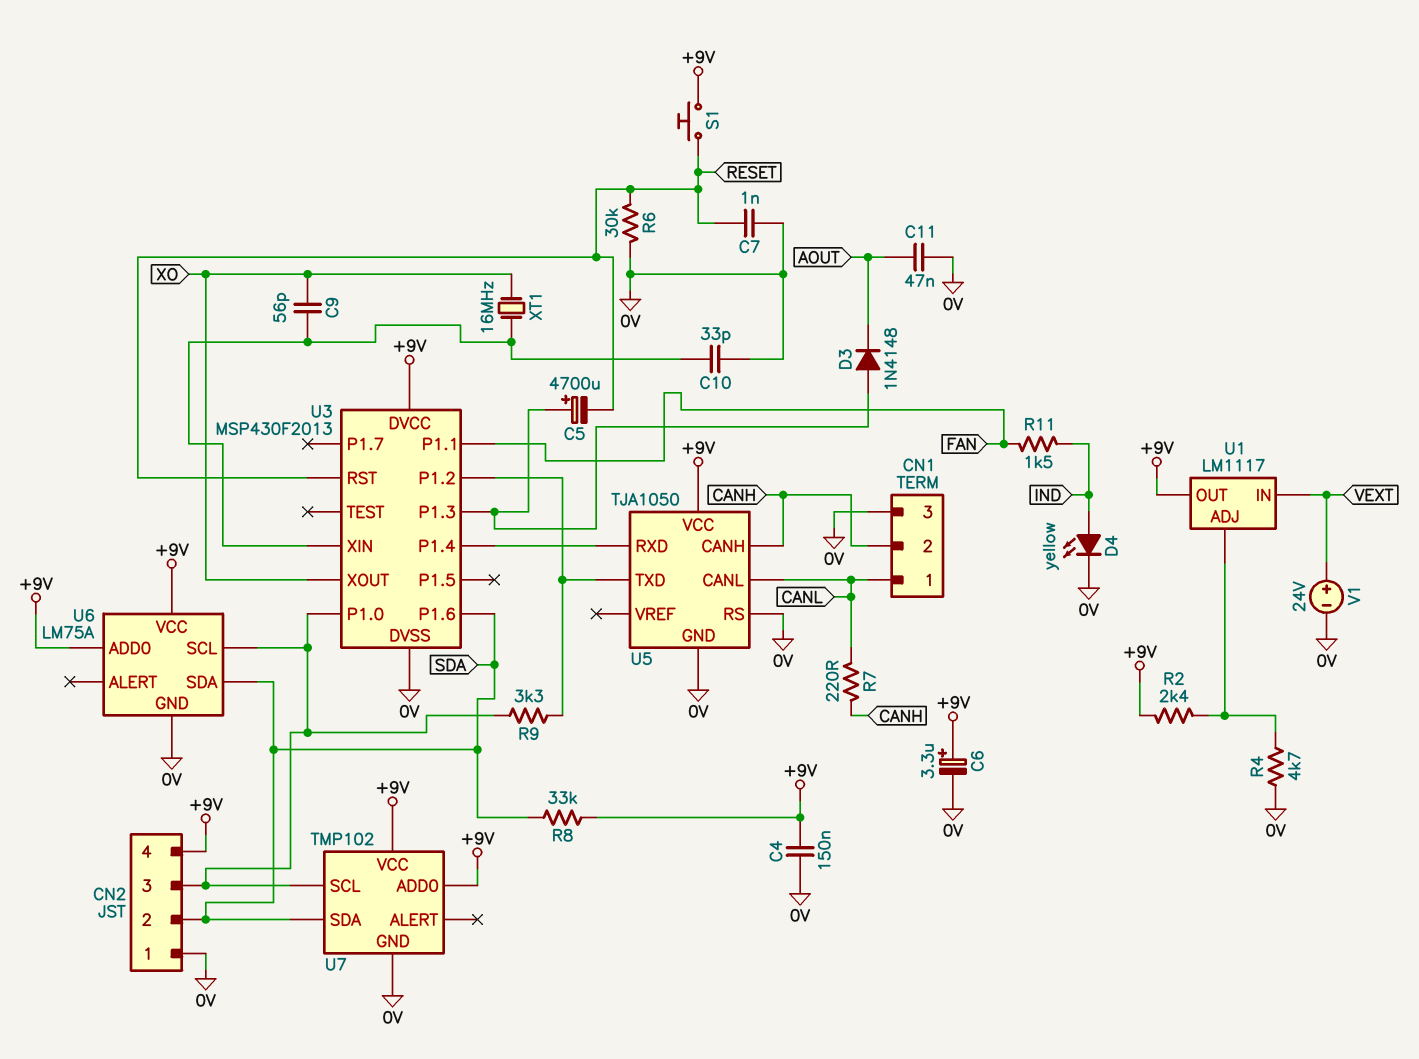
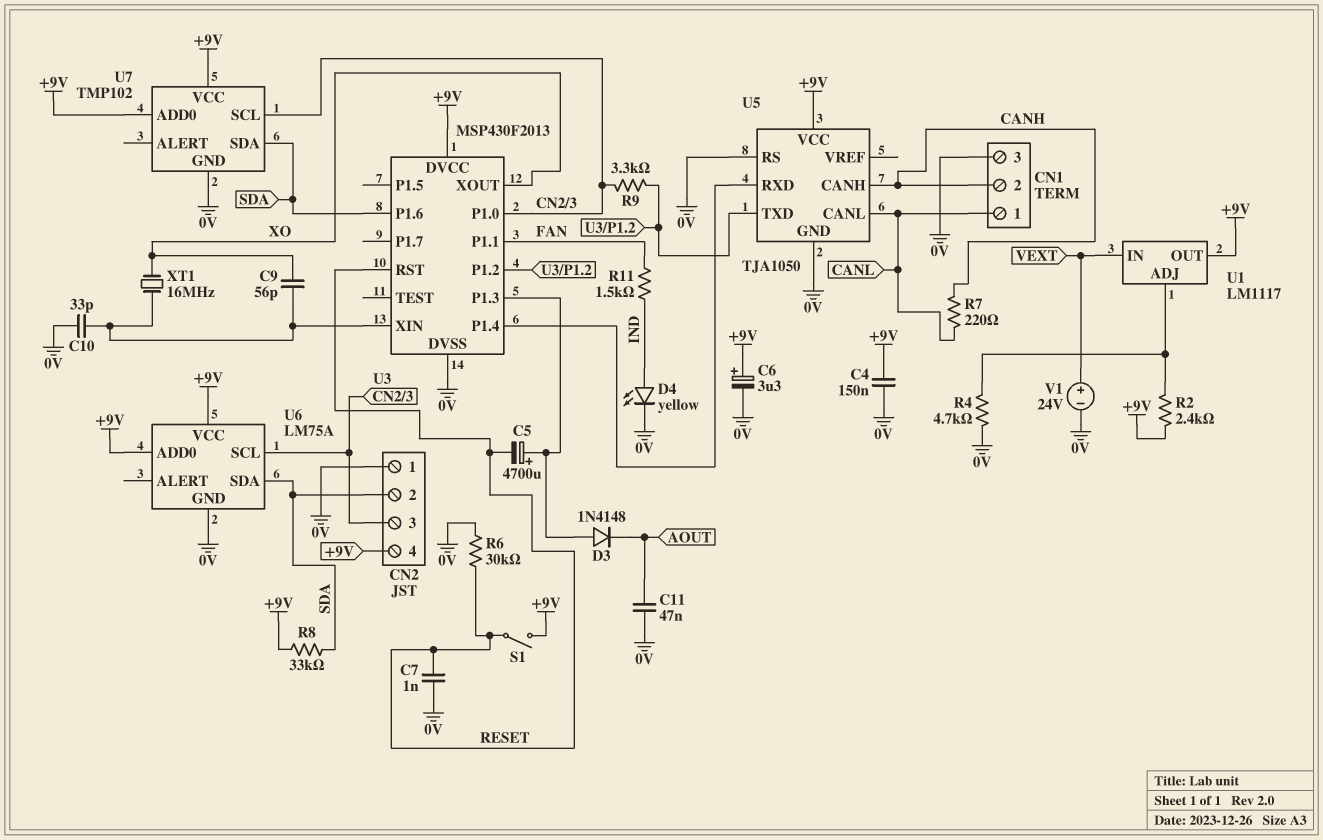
S1: button (+9V, RESET) -> switch (+9V, RESET)

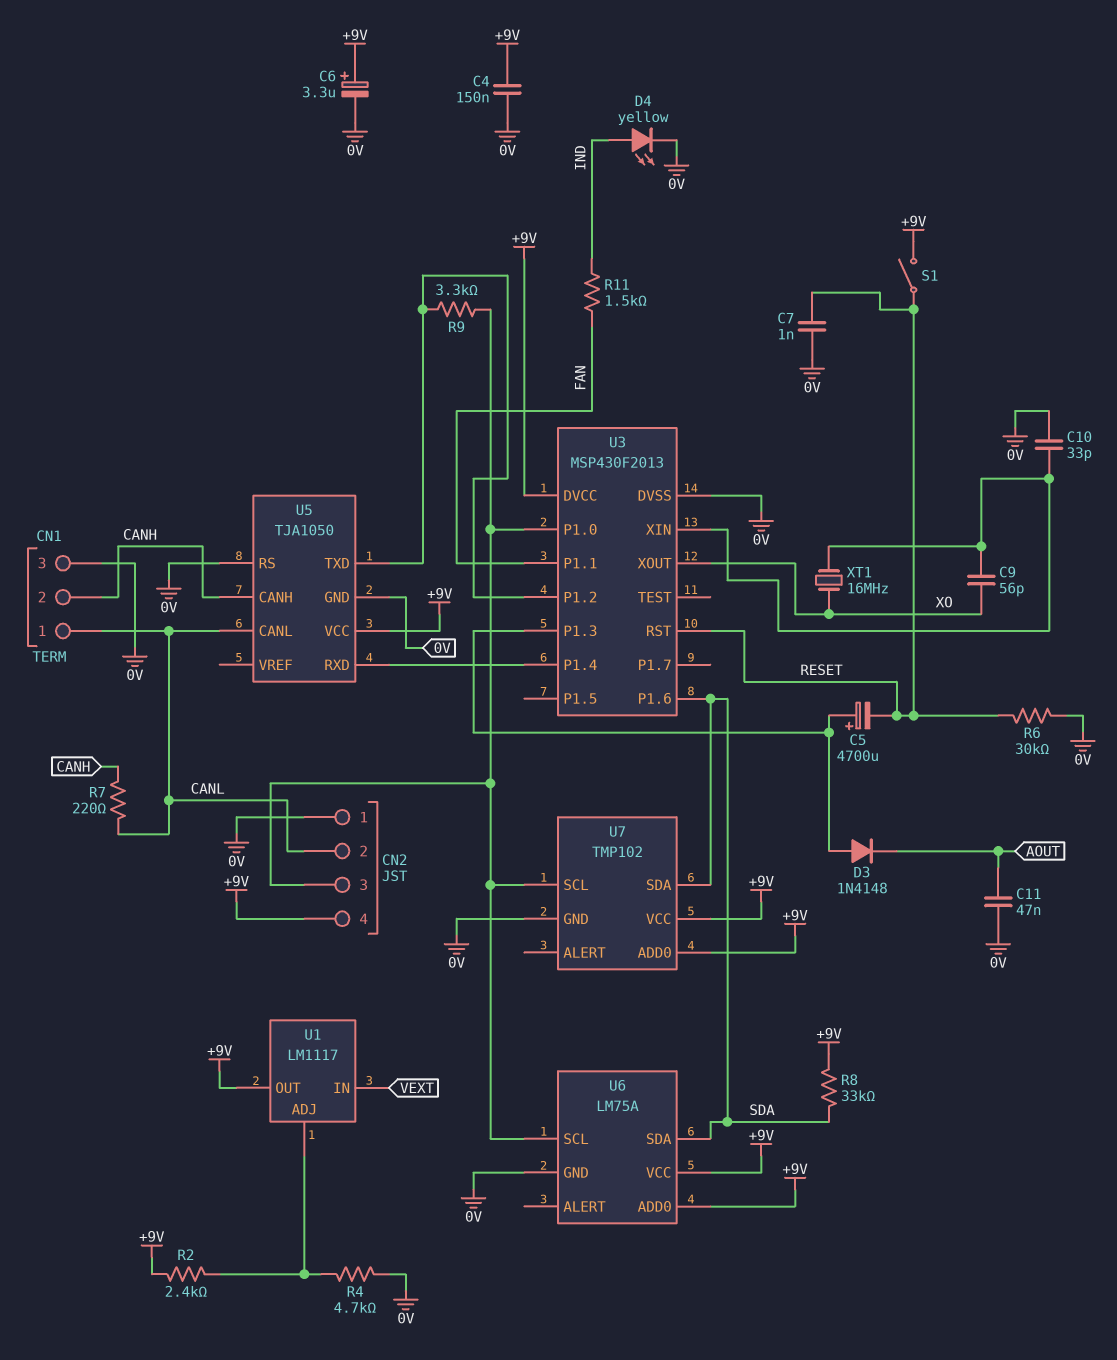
CN2 pin 2: SDA -> CANL
V1: 24V (plus VEXT, minus 0V) -> none

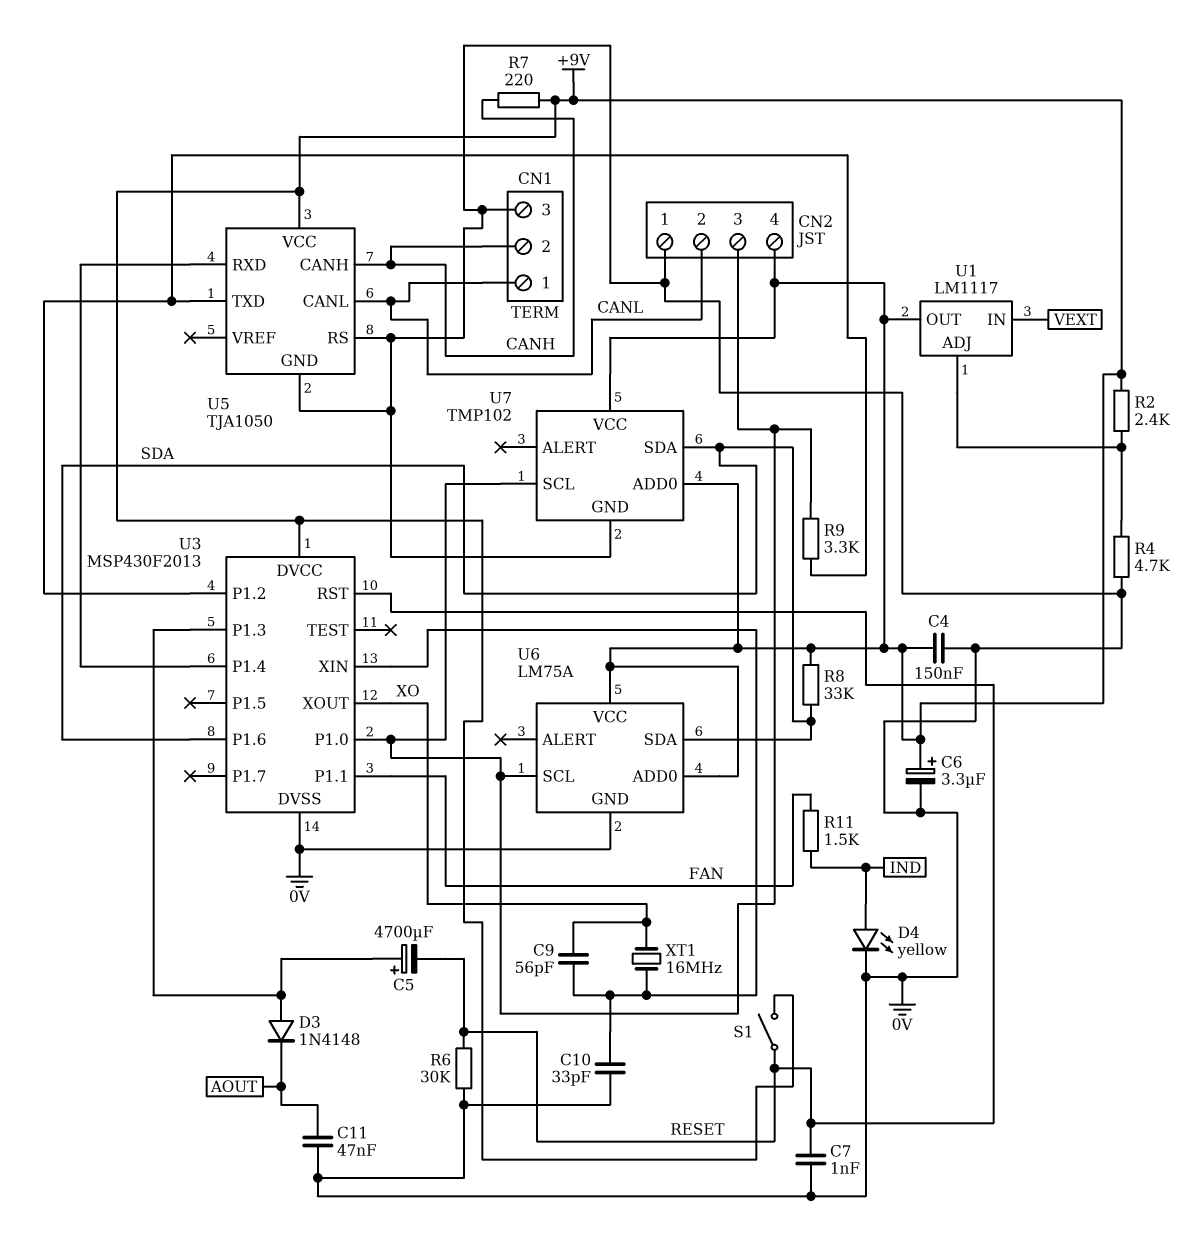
R7: 220 (CANH, CANL) -> 220 (+9V, CANH)

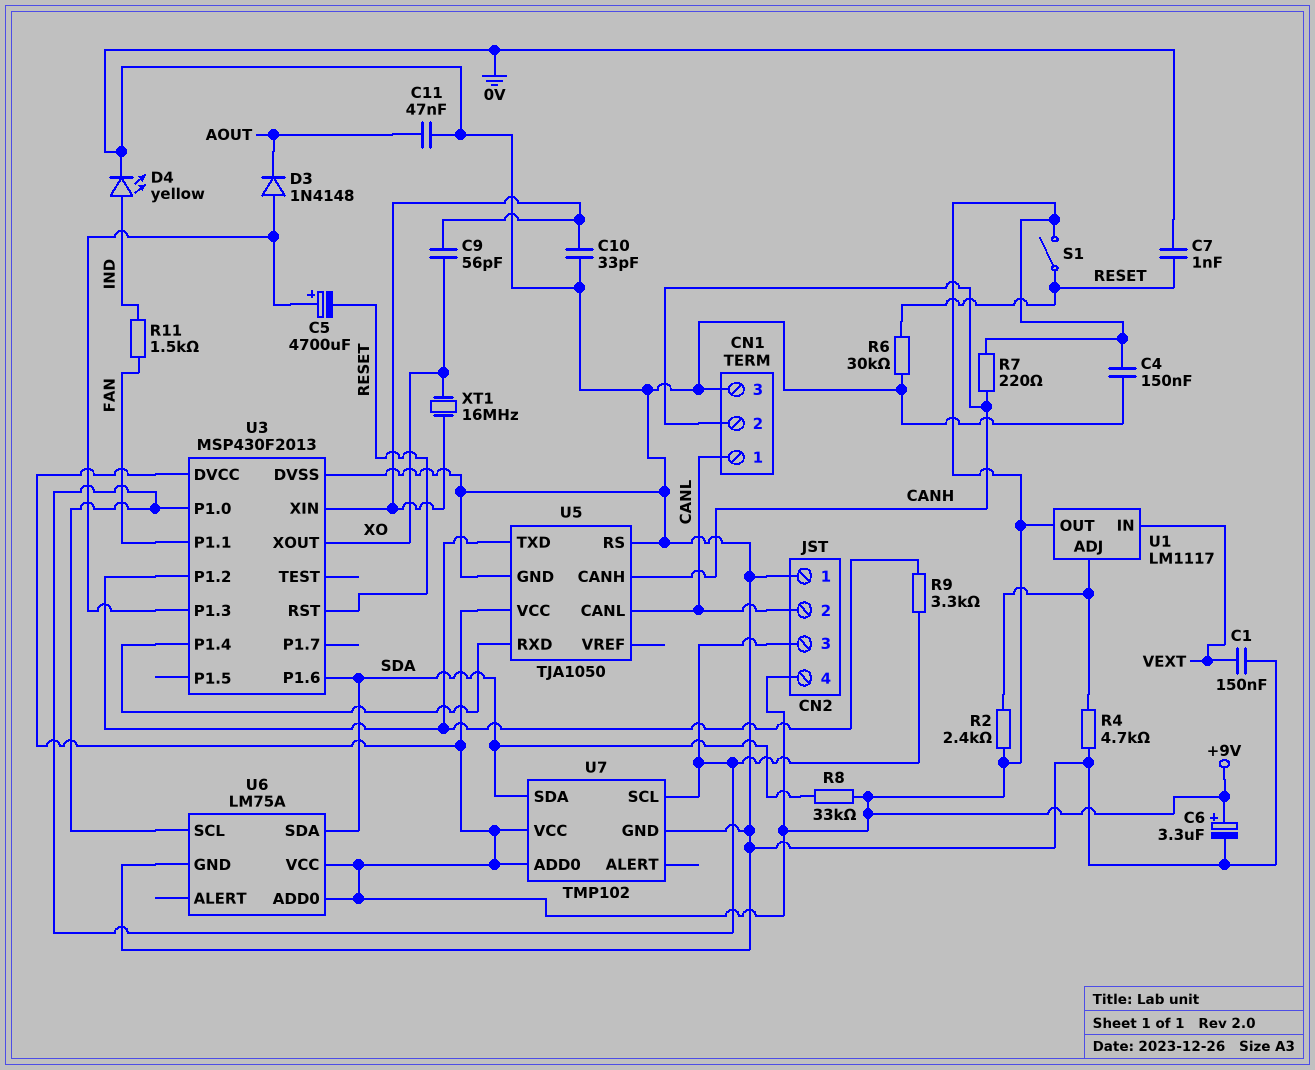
C1: none -> 150nF (0V, VEXT)

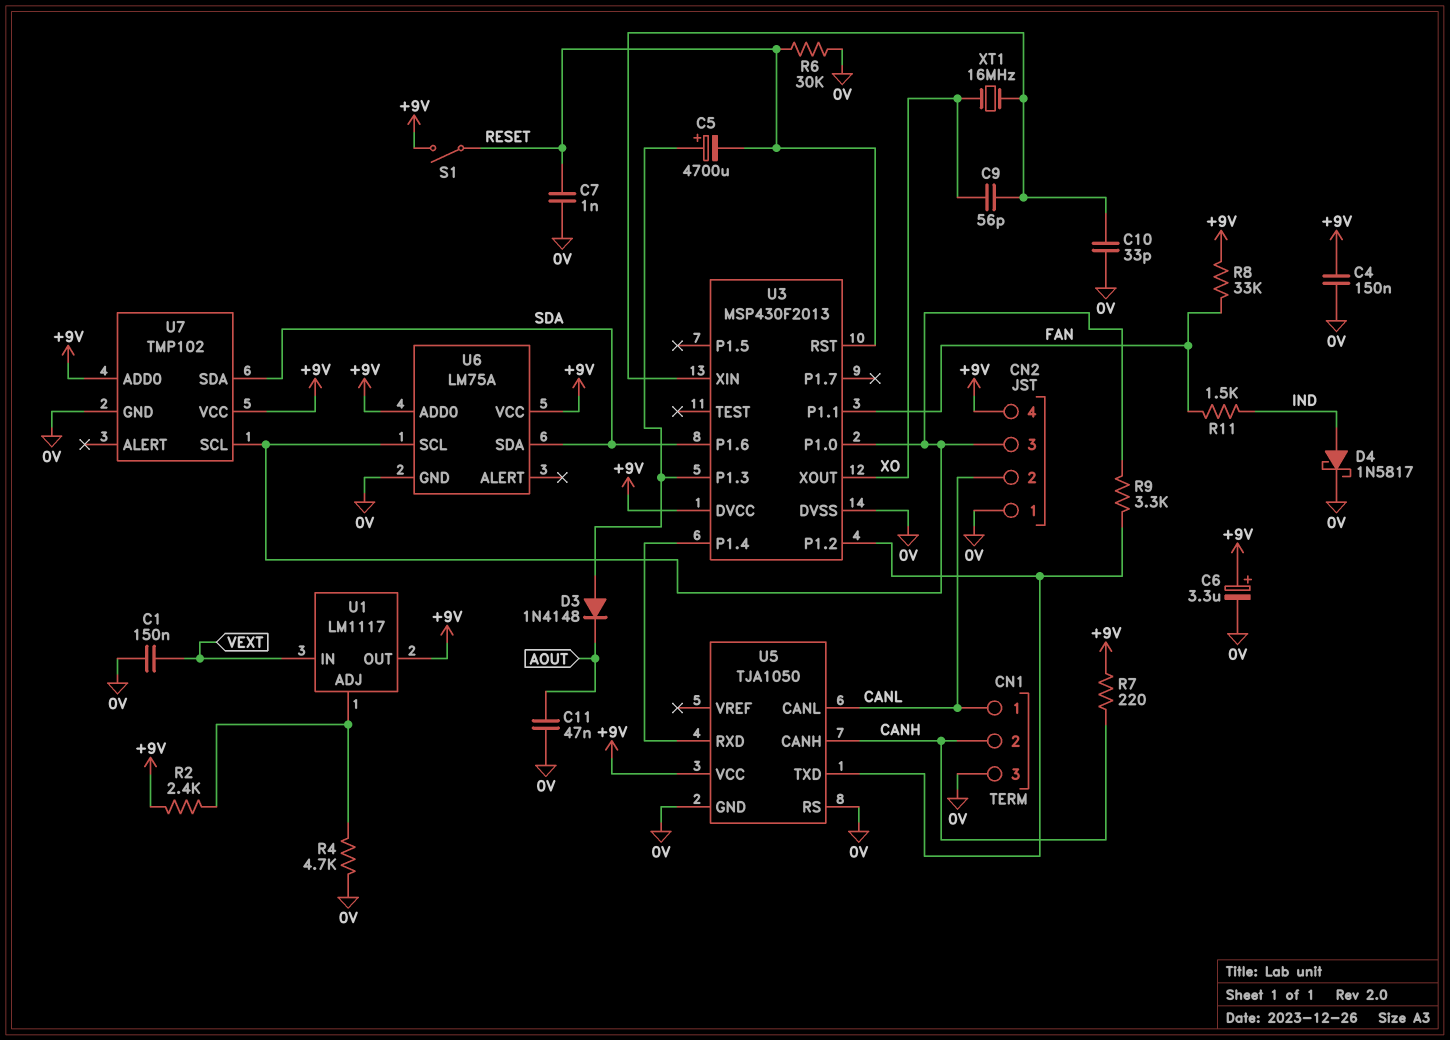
D4: LED yellow (A IND, K 0V) -> schottky 1N5817 (A IND, K 0V)
R8: 33k (+9V, SDA) -> 33k (+9V, FAN)

